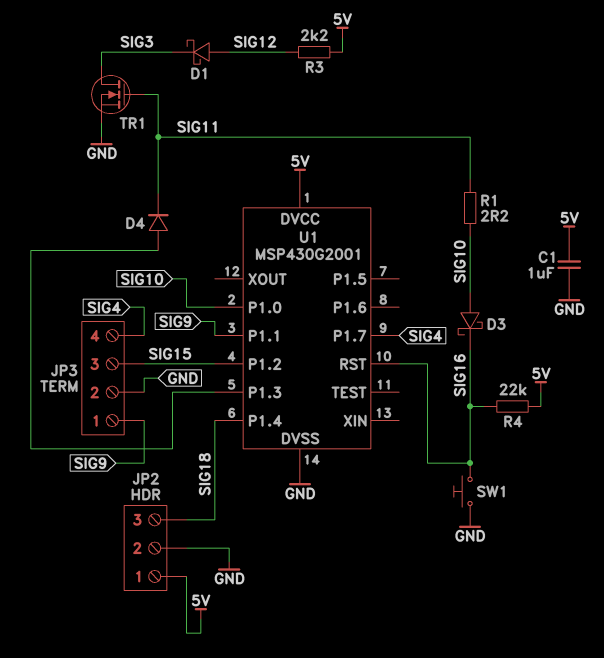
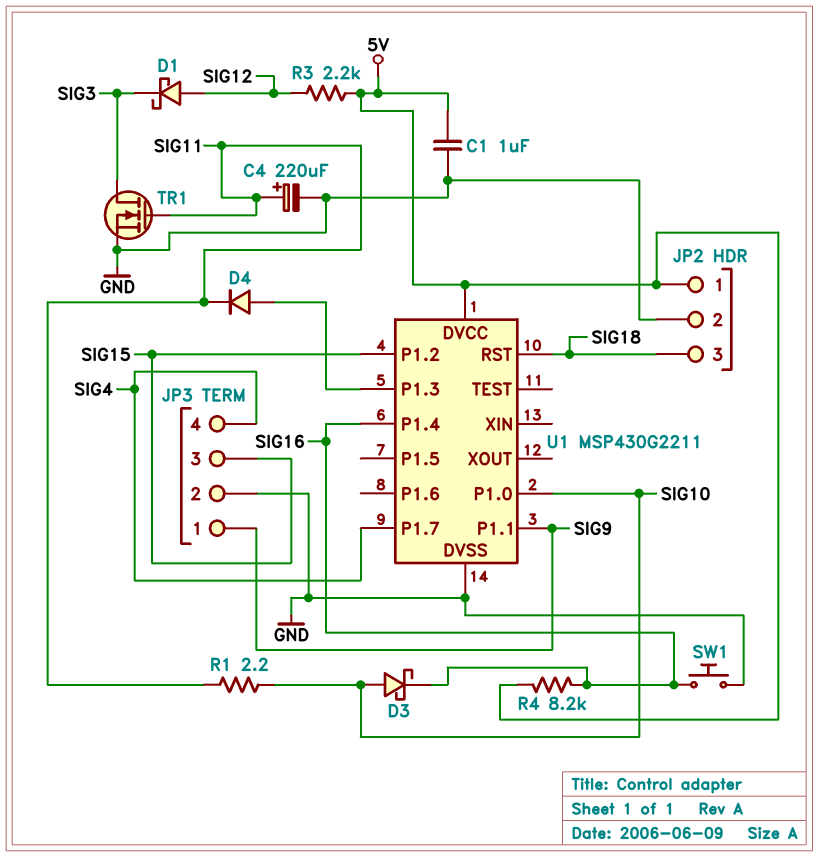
C4: none -> 220uF (plus SIG11, minus GND)
R4: 22k (5V, SIG16) -> 8.2k (5V, SIG16)
U1: MSP430G2001 -> MSP430G2211
U1 pin P1.4: SIG18 -> SIG16
U1 pin RST: SIG16 -> SIG18

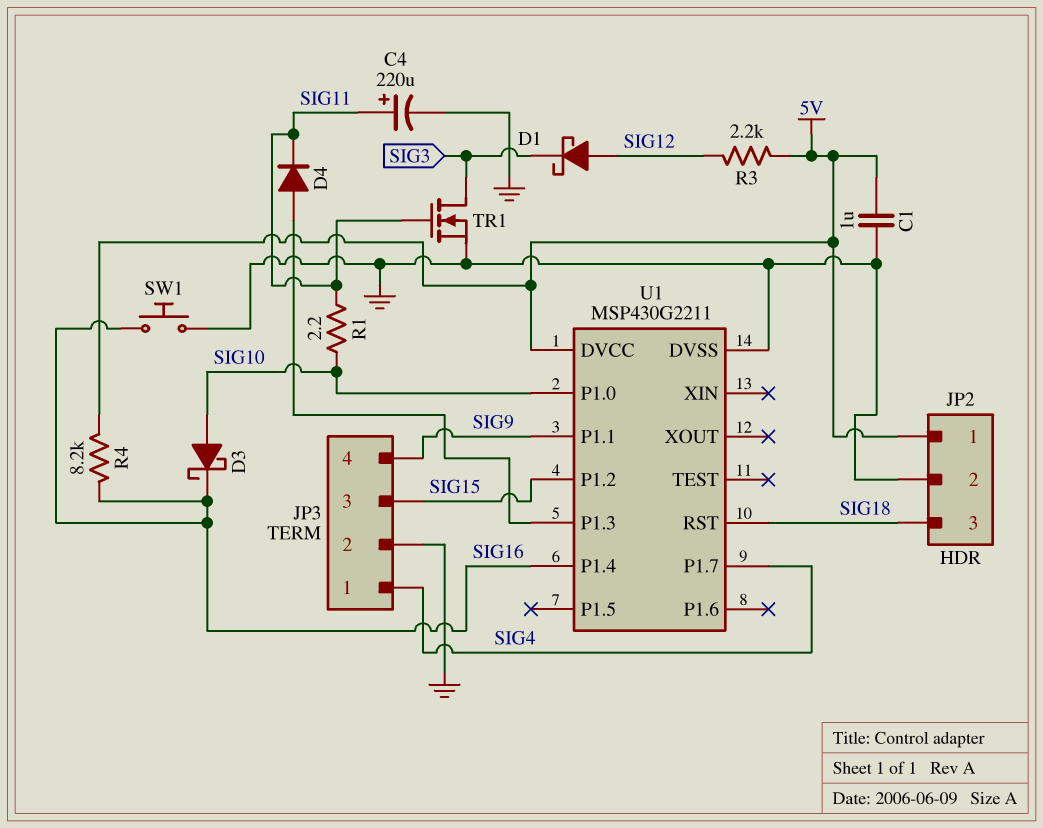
JP3 pin 1: SIG9 -> SIG4
JP3 pin 4: SIG4 -> SIG9

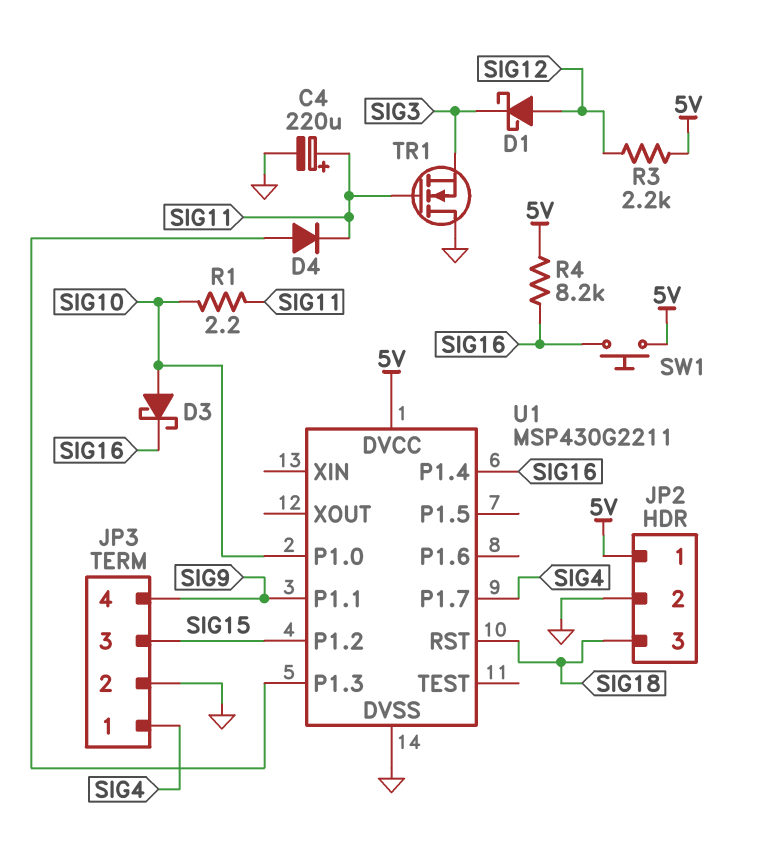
C1: 1uF (5V, GND) -> none
SW1: button (GND, SIG16) -> button (5V, SIG16)
TR1: NMOS (G SIG11, D SIG3, S GND) -> NMOS (G SIG11, D GND, S SIG3)

